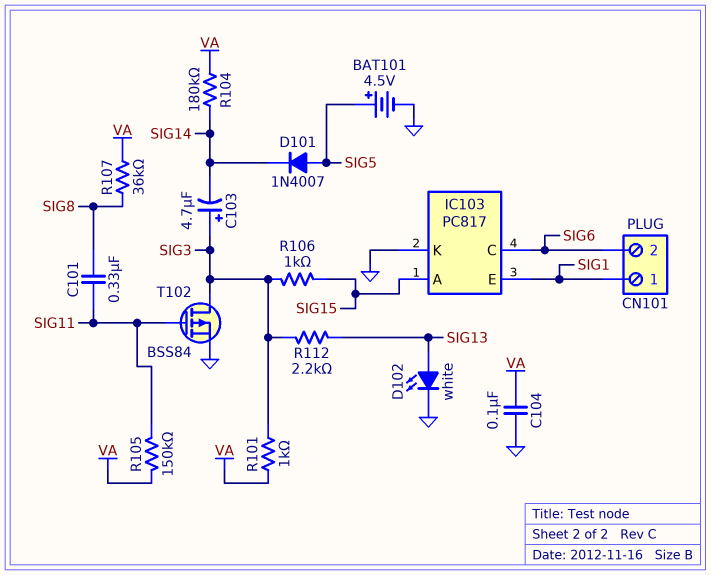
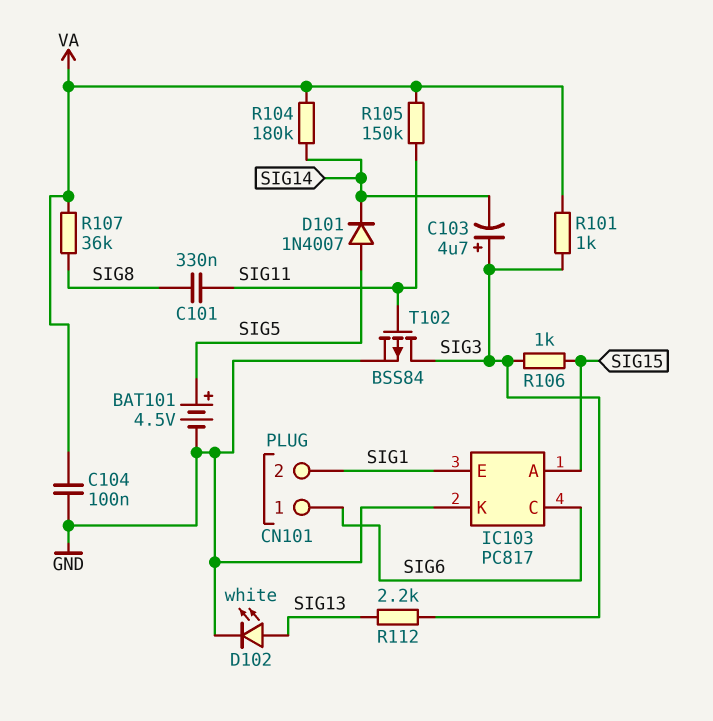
CN101 pin 1: SIG1 -> SIG6
CN101 pin 2: SIG6 -> SIG1

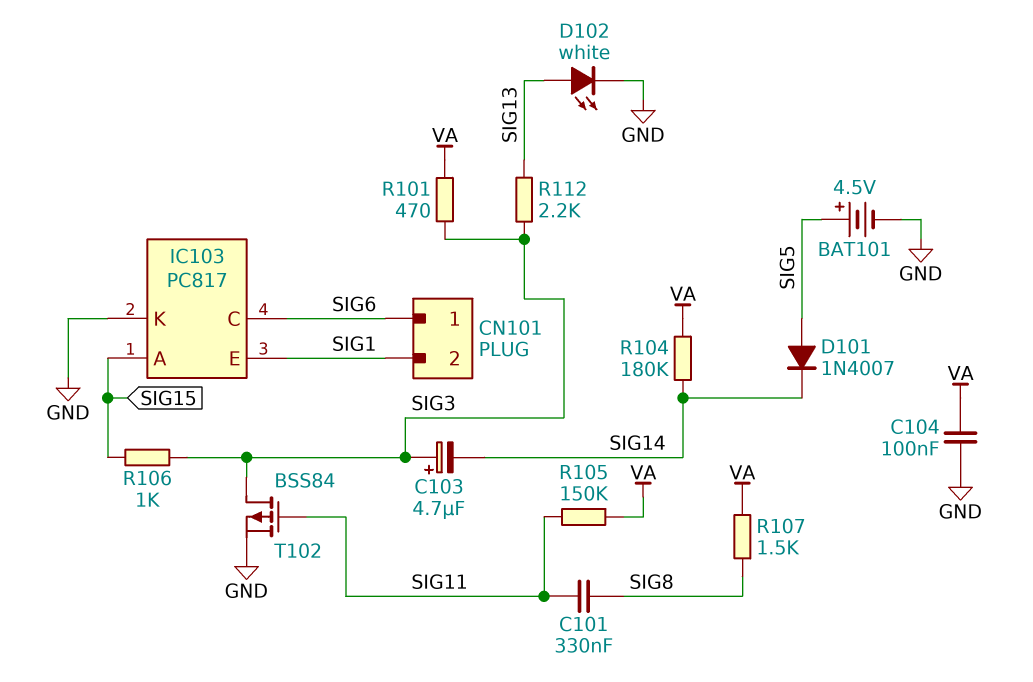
R101: 1k (SIG3, VA) -> 470 (SIG3, VA)
R107: 36k (SIG8, VA) -> 1.5k (SIG8, VA)

